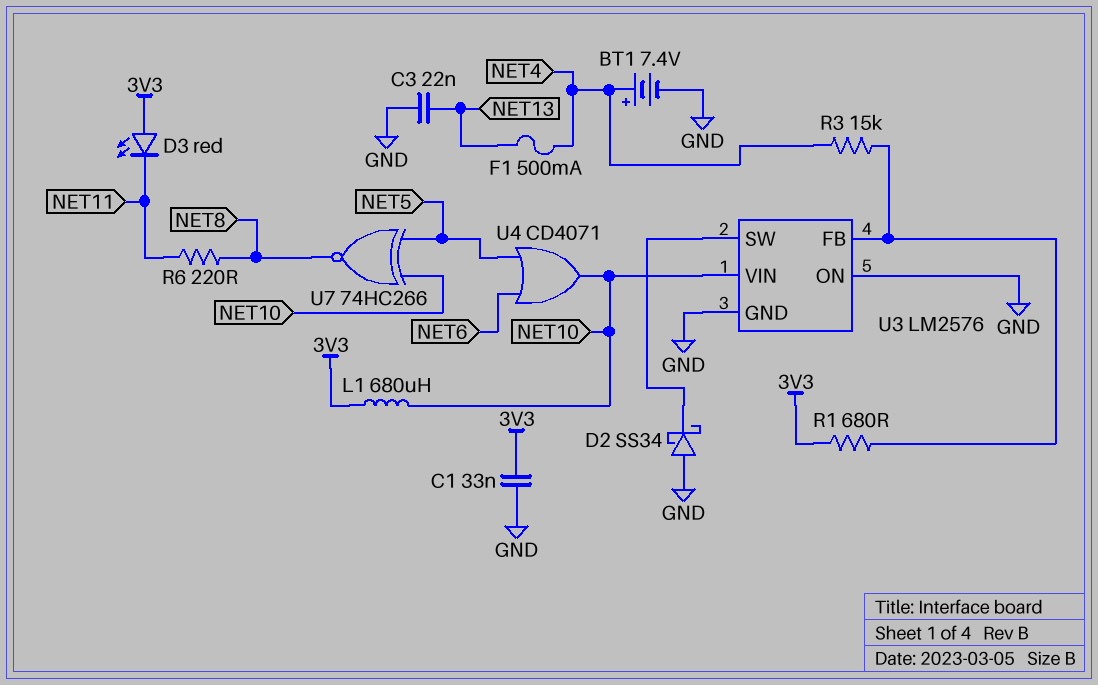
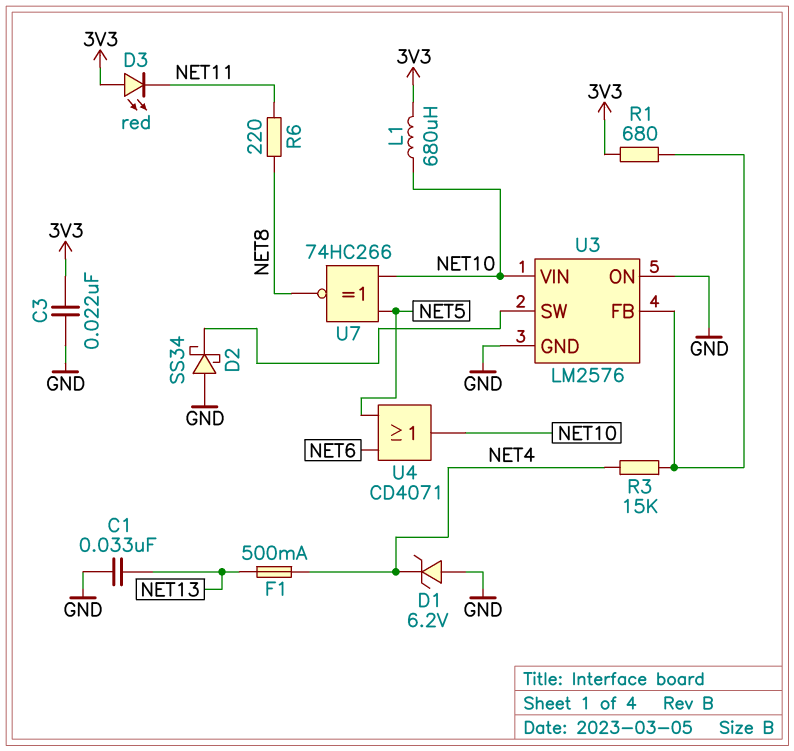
BT1: 7.4V (plus NET4, minus GND) -> none
C1: 33nF (3V3, GND) -> 33nF (GND, NET13)
C3: 22nF (GND, NET13) -> 22nF (3V3, GND)
D1: none -> zener 6.2V (A GND, K NET4)

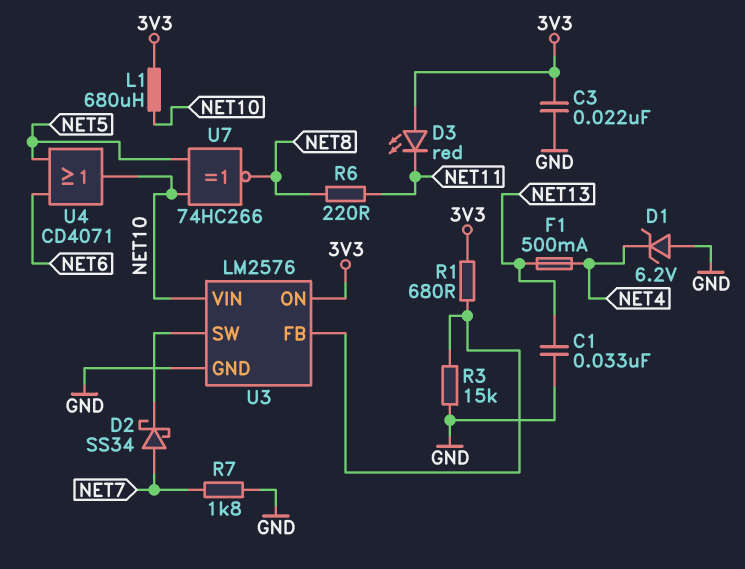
D2: schottky SS34 (A GND, K U3/SW) -> schottky SS34 (A NET7, K U3/SW)
R3: 15k (NET4, U3/FB) -> 15k (GND, U3/FB)
R7: none -> 1.8k (GND, NET7)
U3 pin ON: GND -> 3V3

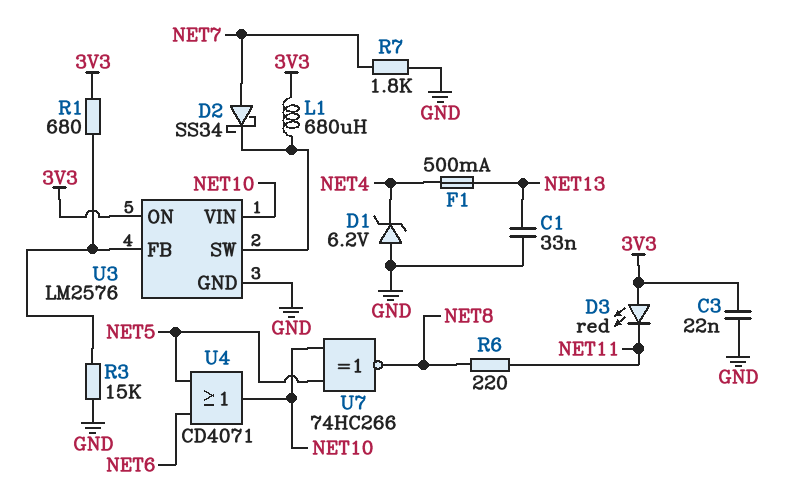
L1: 680uH (3V3, NET10) -> 680uH (3V3, U3/SW)

